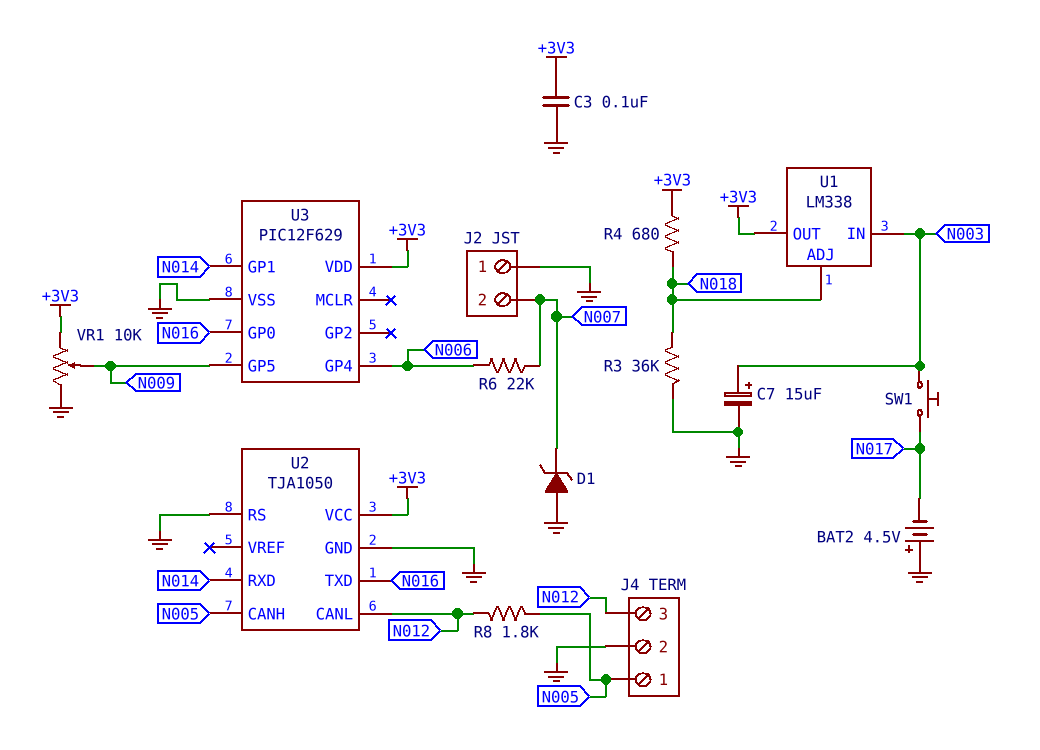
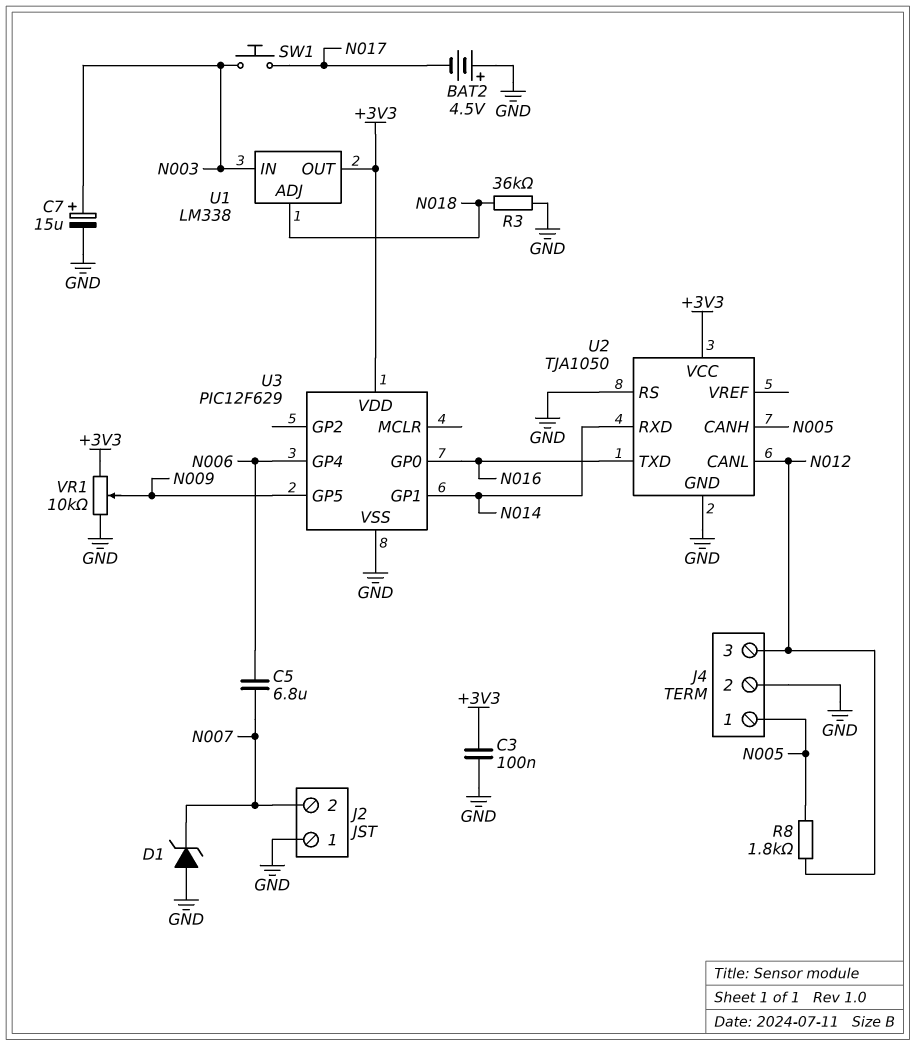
C5: none -> 6.8uF (N006, N007)
R4: 680 (+3V3, N018) -> none
R6: 22k (N006, N007) -> none

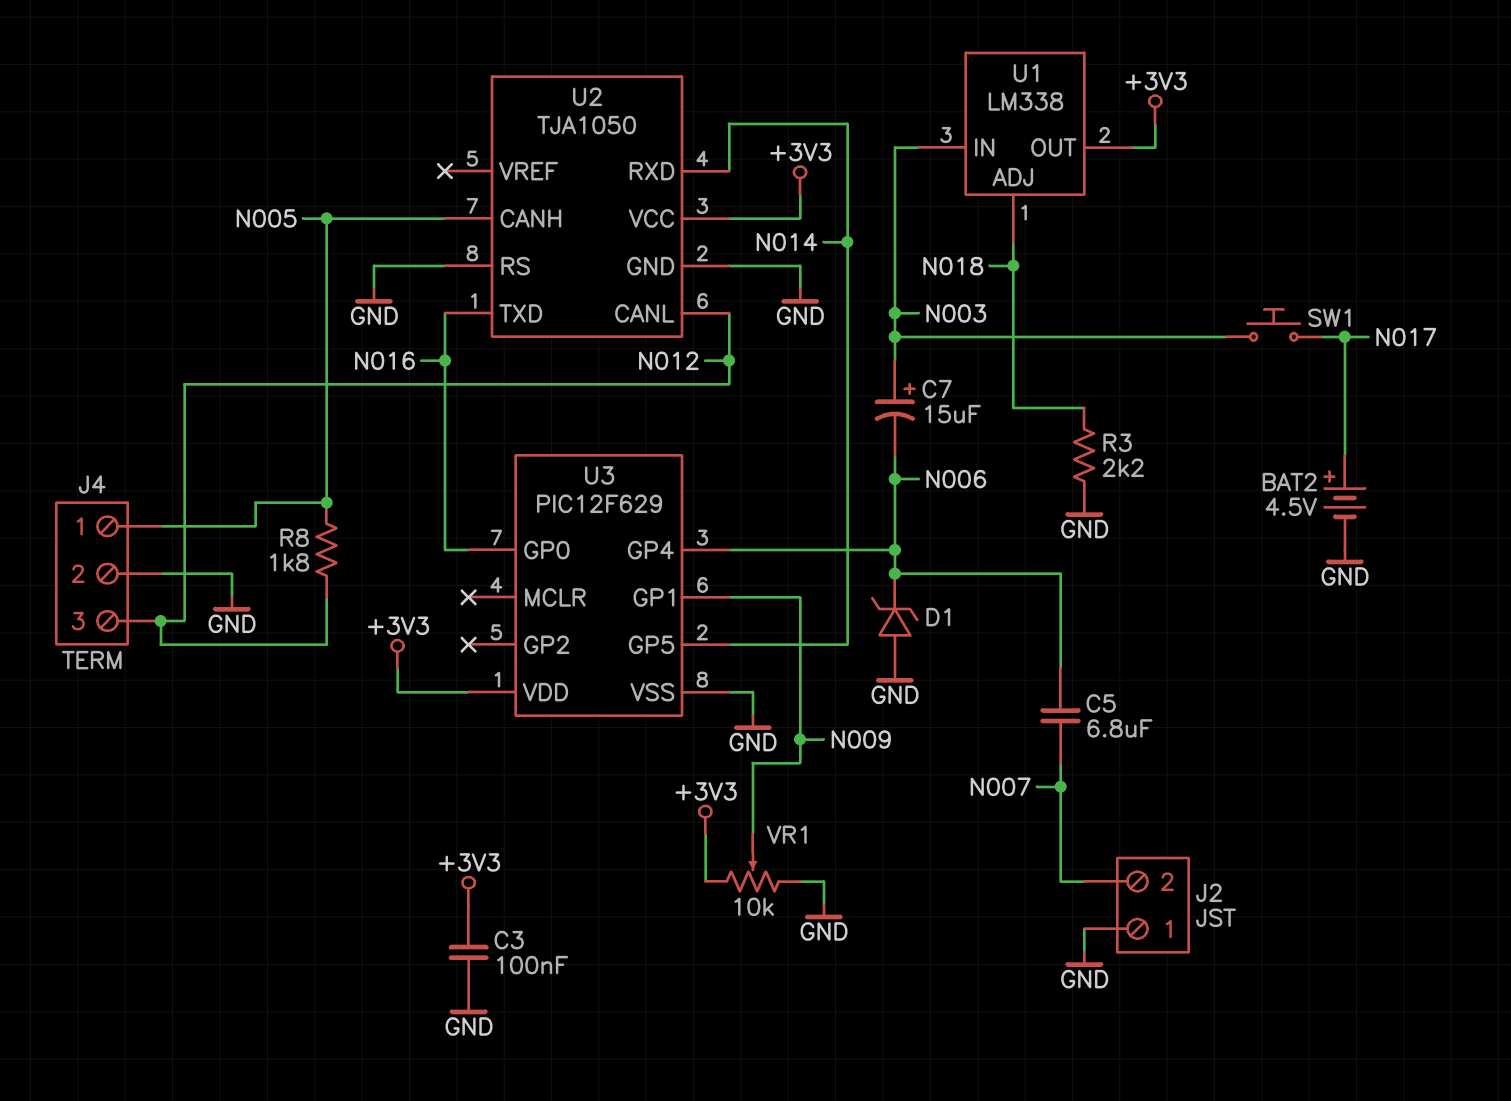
BAT2: 4.5V (plus GND, minus N017) -> 4.5V (plus N017, minus GND)
C7: 15uF (plus N003, minus GND) -> 15uF (plus N003, minus N006)
D1: zener (A GND, K N007) -> zener (A GND, K N006)
R3: 36k (GND, N018) -> 2.2k (GND, N018)
U3 pin GP1: N014 -> N009
U3 pin GP5: N009 -> N014

